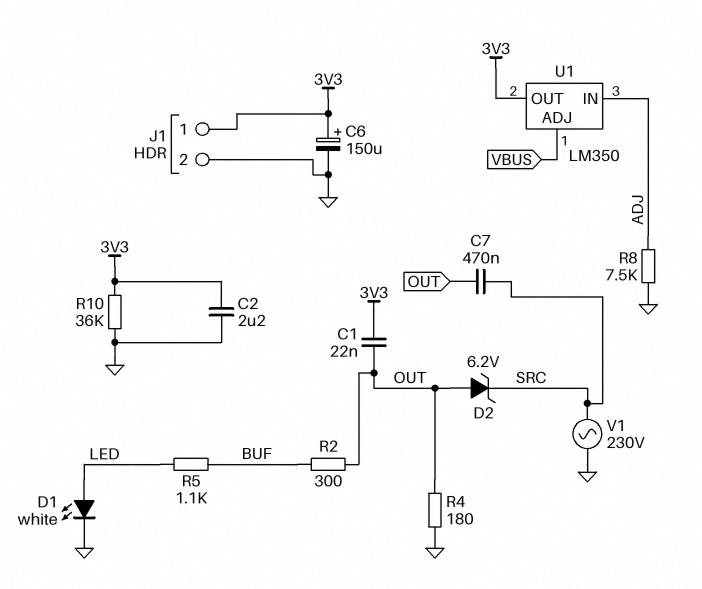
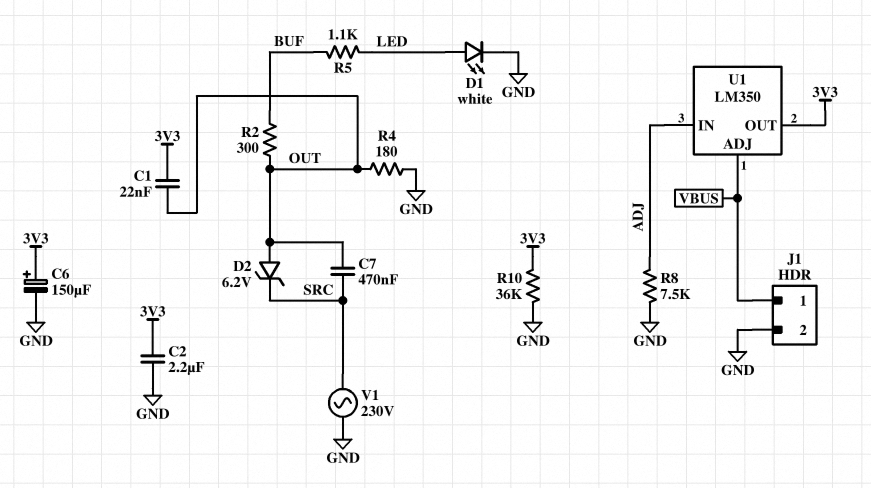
J1 pin 1: 3V3 -> VBUS

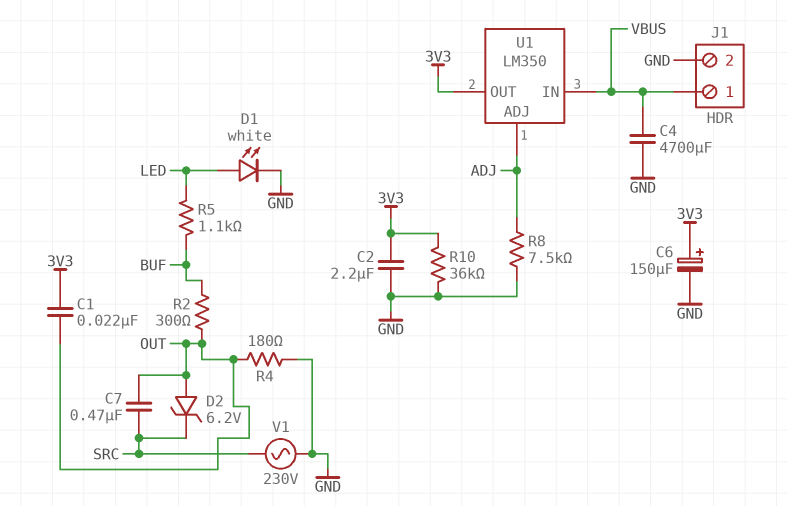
C4: none -> 4700uF (GND, VBUS)
U1 pin ADJ: VBUS -> ADJ
U1 pin IN: ADJ -> VBUS

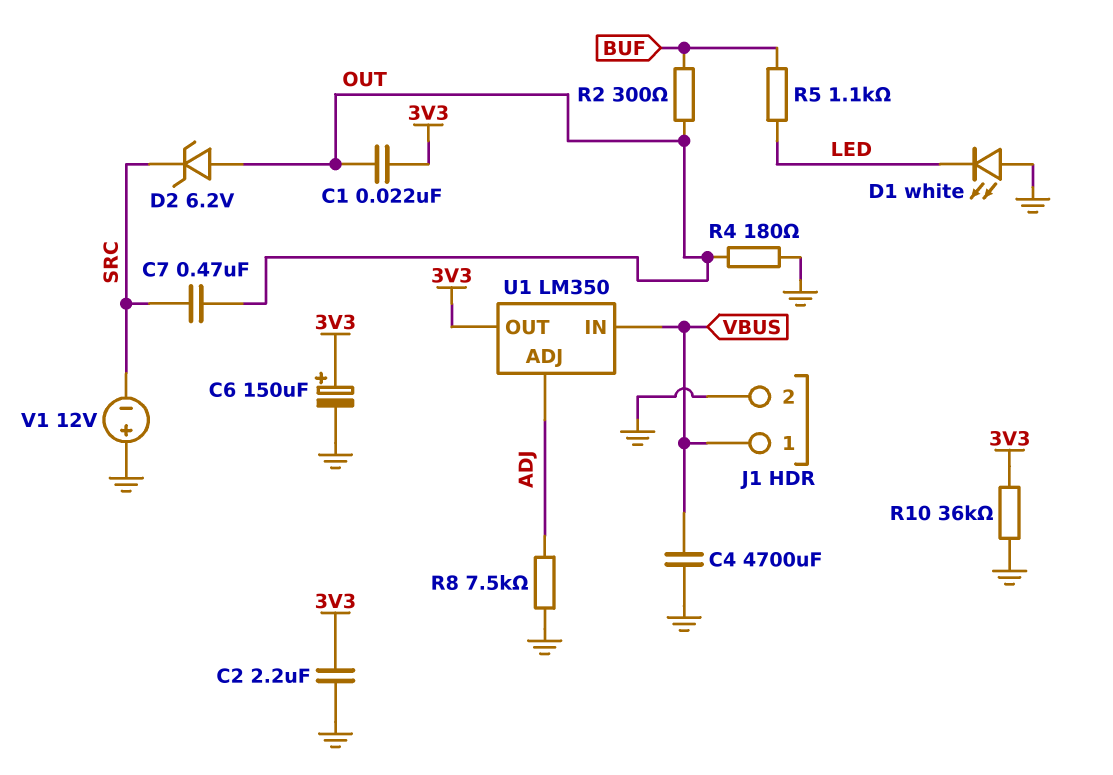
D1: LED white (A LED, K GND) -> LED white (A GND, K LED)
V1: AC 230V (GND, SRC) -> 12V (plus GND, minus SRC)

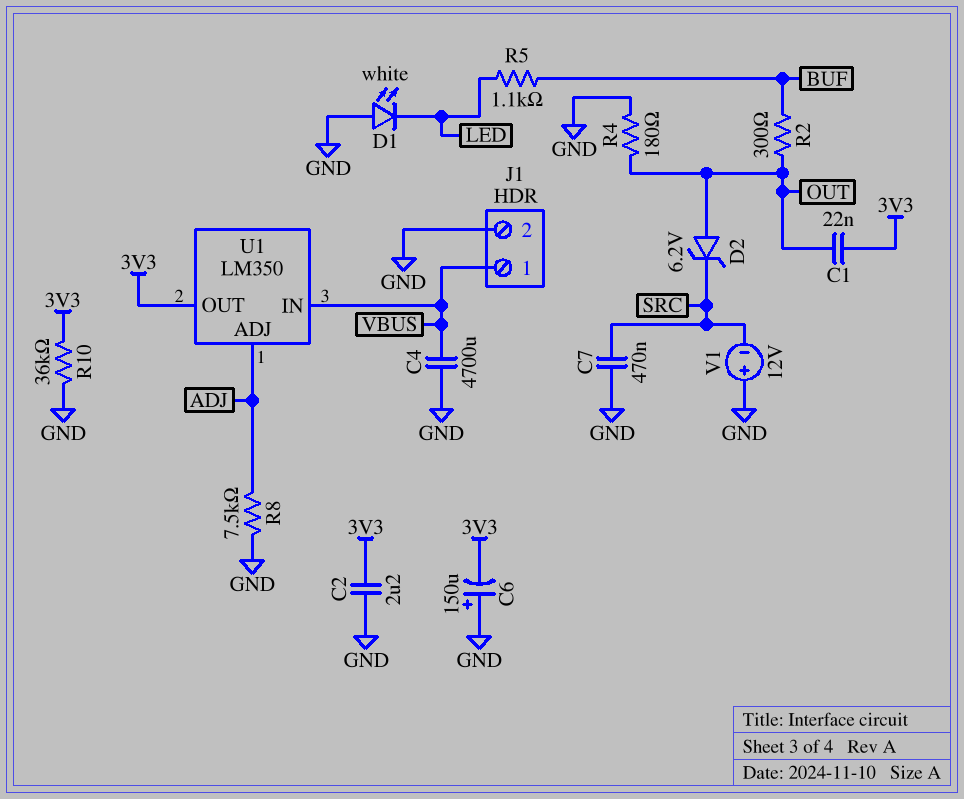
C6: 150uF (plus 3V3, minus GND) -> 150uF (plus GND, minus 3V3)
C7: 470nF (OUT, SRC) -> 470nF (GND, SRC)

